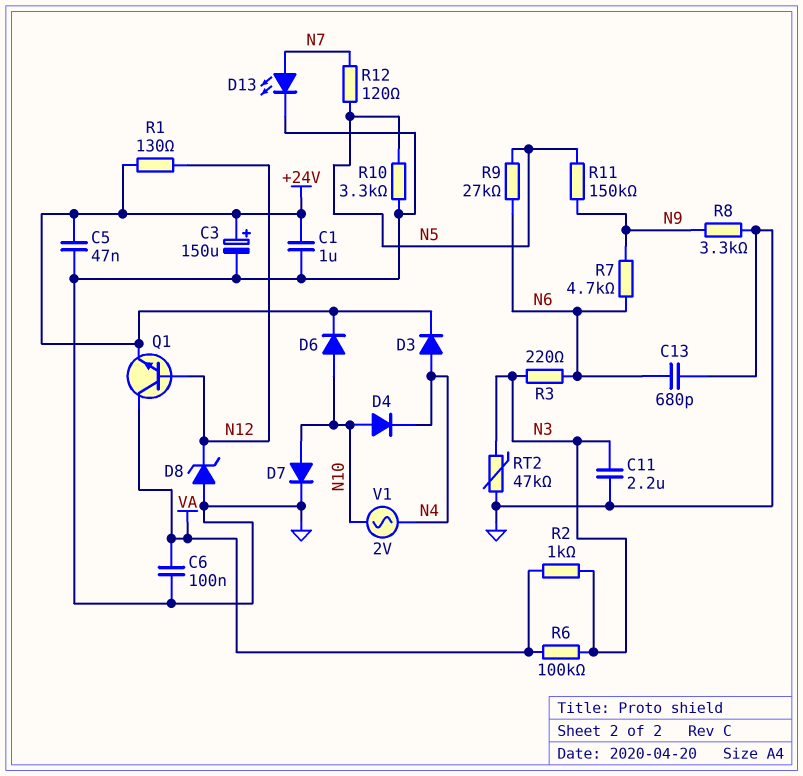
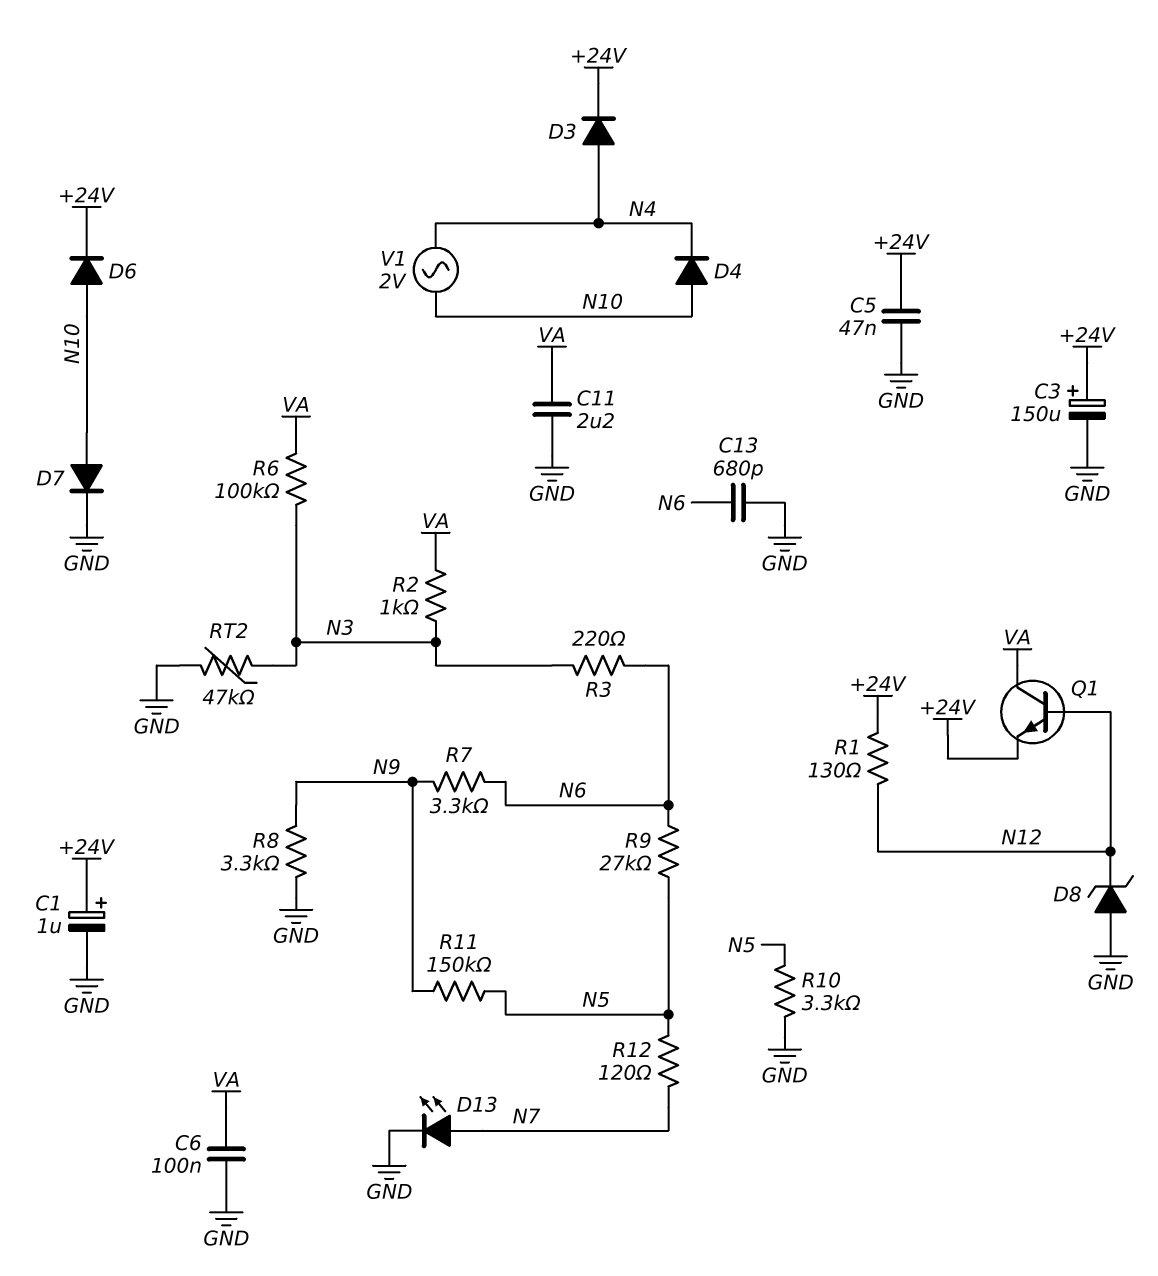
C1: 1uF (+24V, GND) -> 1uF (plus +24V, minus GND)
C11: 2.2uF (GND, N3) -> 2.2uF (GND, VA)
R7: 4.7k (N6, N9) -> 3.3k (N6, N9)

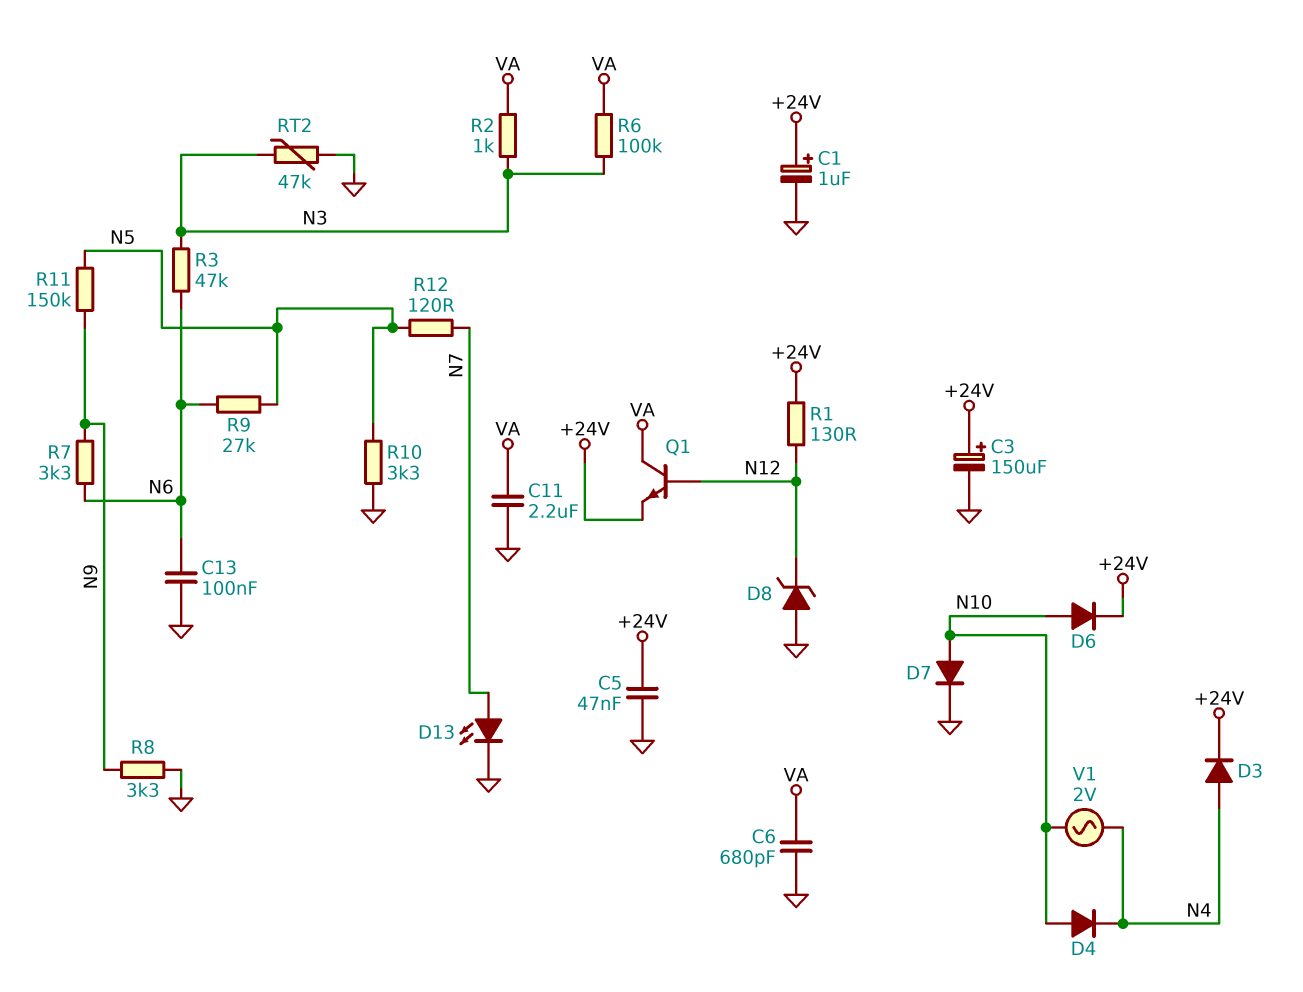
C6: 100nF (GND, VA) -> 680pF (GND, VA)
C13: 680pF (GND, N6) -> 100nF (GND, N6)
R3: 220 (N3, N6) -> 47k (N3, N6)

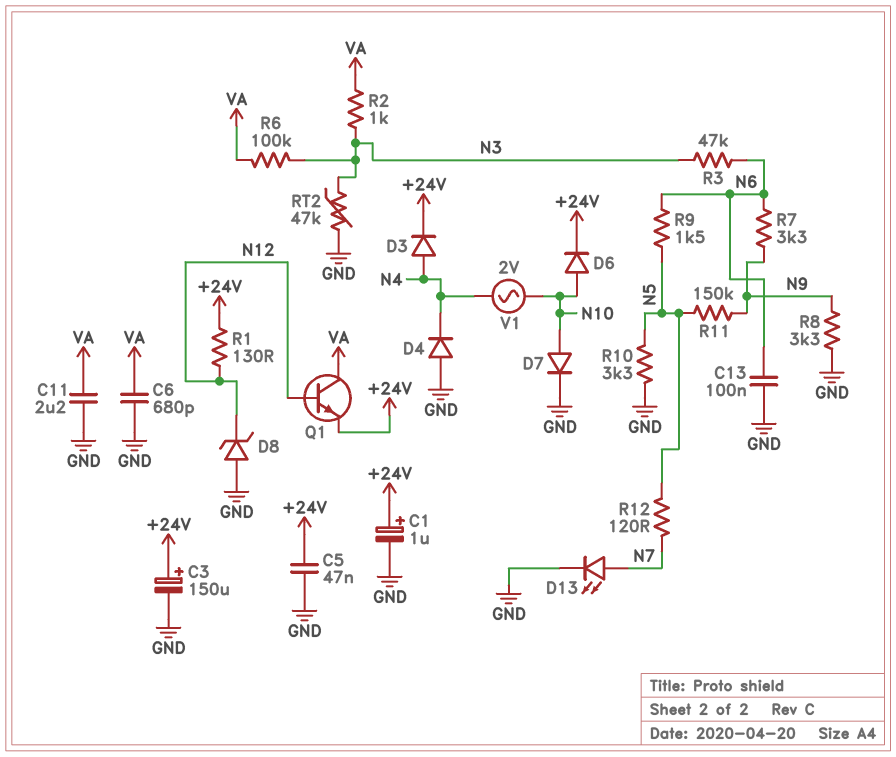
D4: diode (A N10, K N4) -> diode (A GND, K N4)
R9: 27k (N5, N6) -> 1.5k (N5, N6)

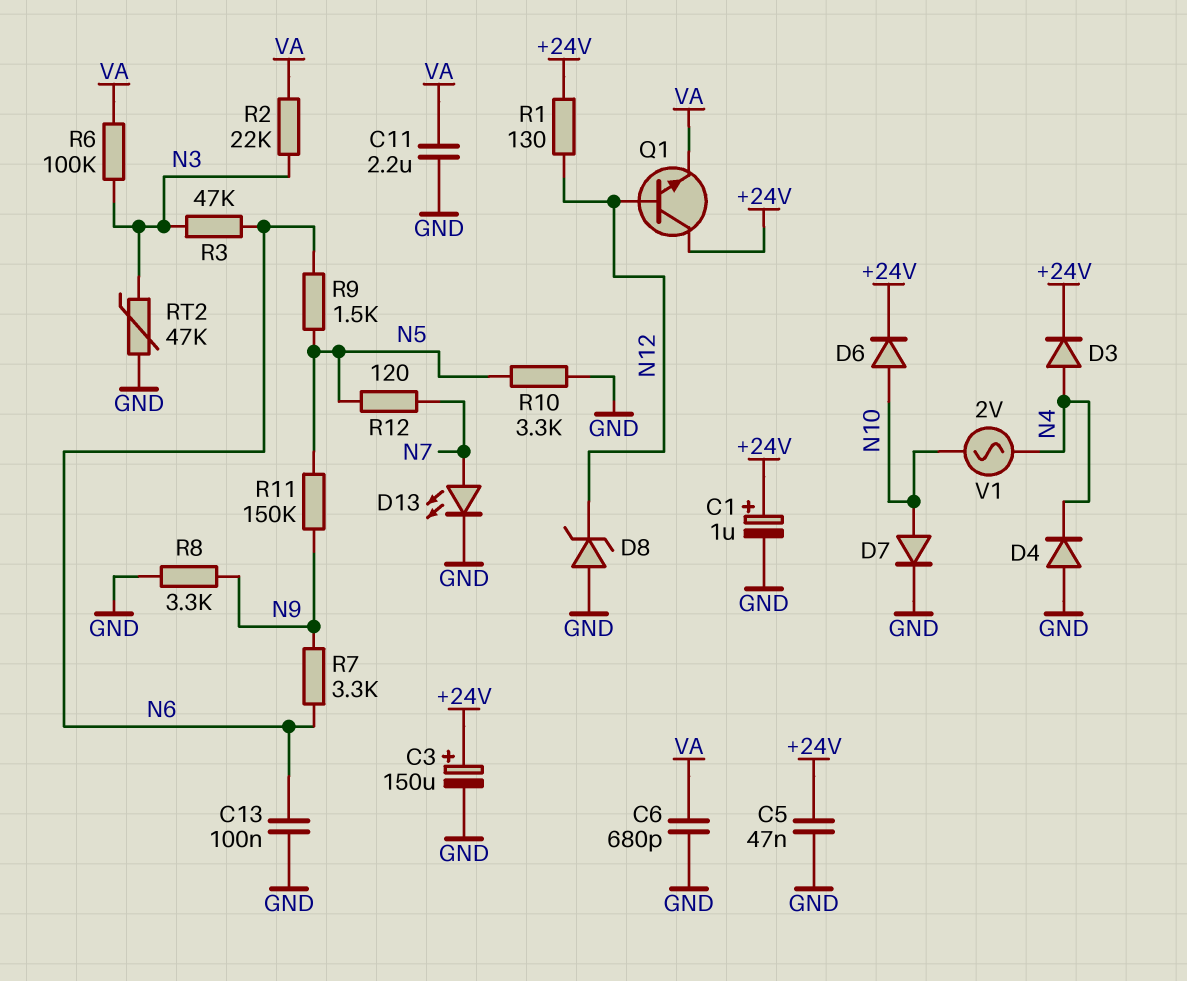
Q1: NPN (B N12, C VA, E +24V) -> NPN (B N12, C +24V, E VA)
R2: 1k (N3, VA) -> 22k (N3, VA)

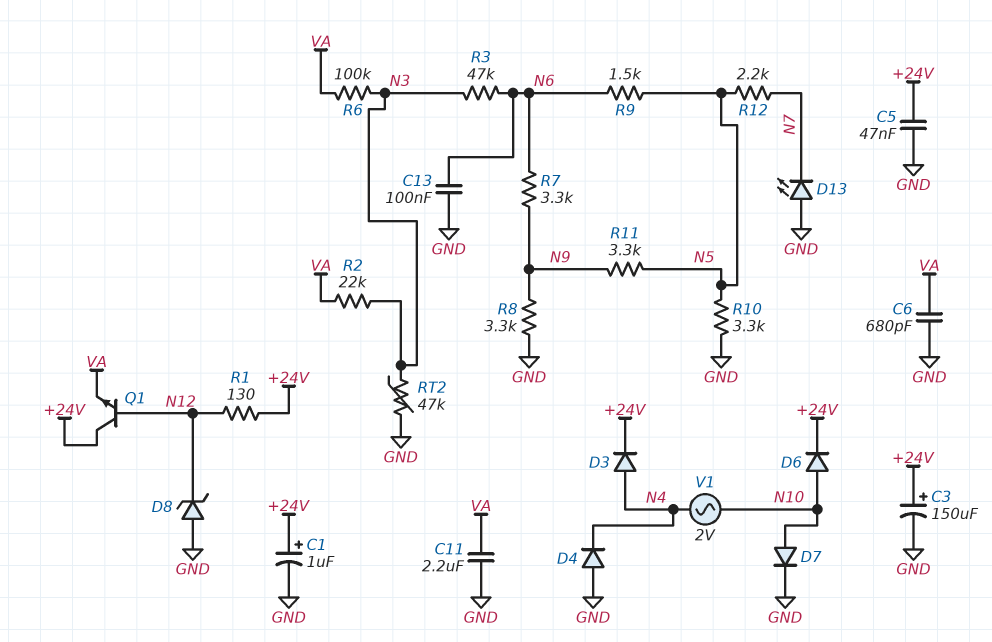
D13: LED (A N7, K GND) -> LED (A GND, K N7)
R11: 150k (N5, N9) -> 3.3k (N5, N9)
R12: 120 (N5, N7) -> 2.2k (N5, N7)

